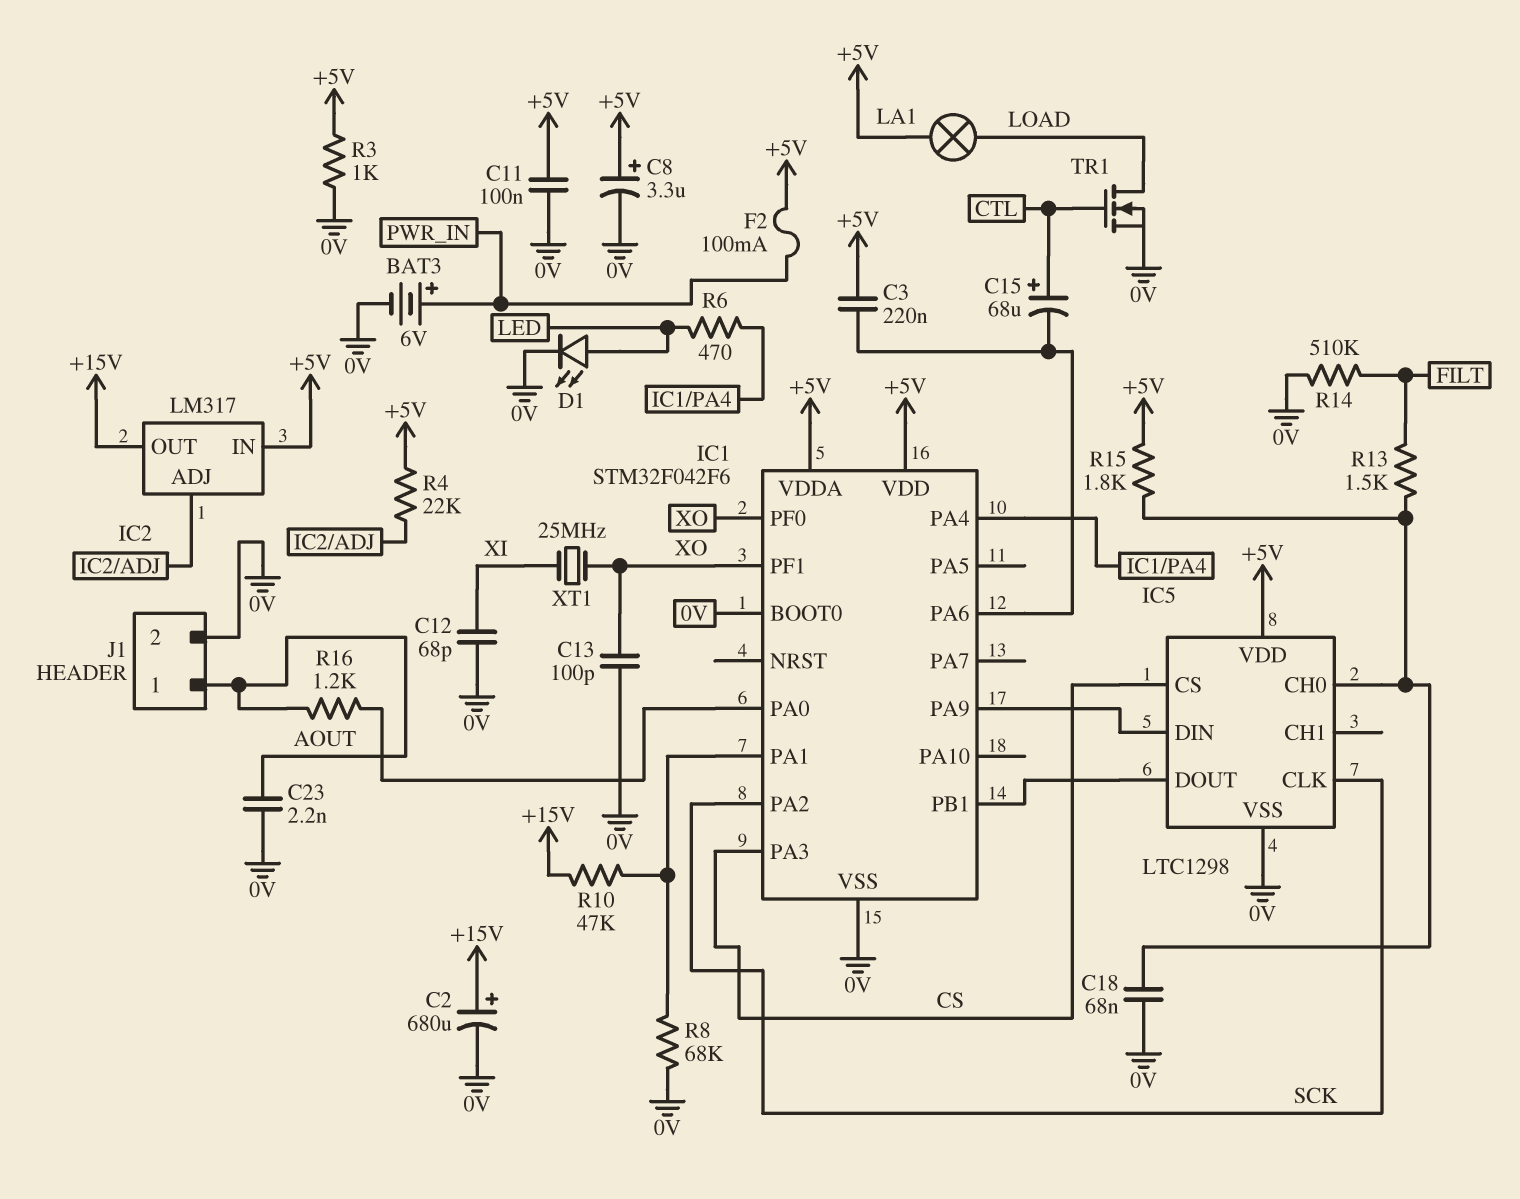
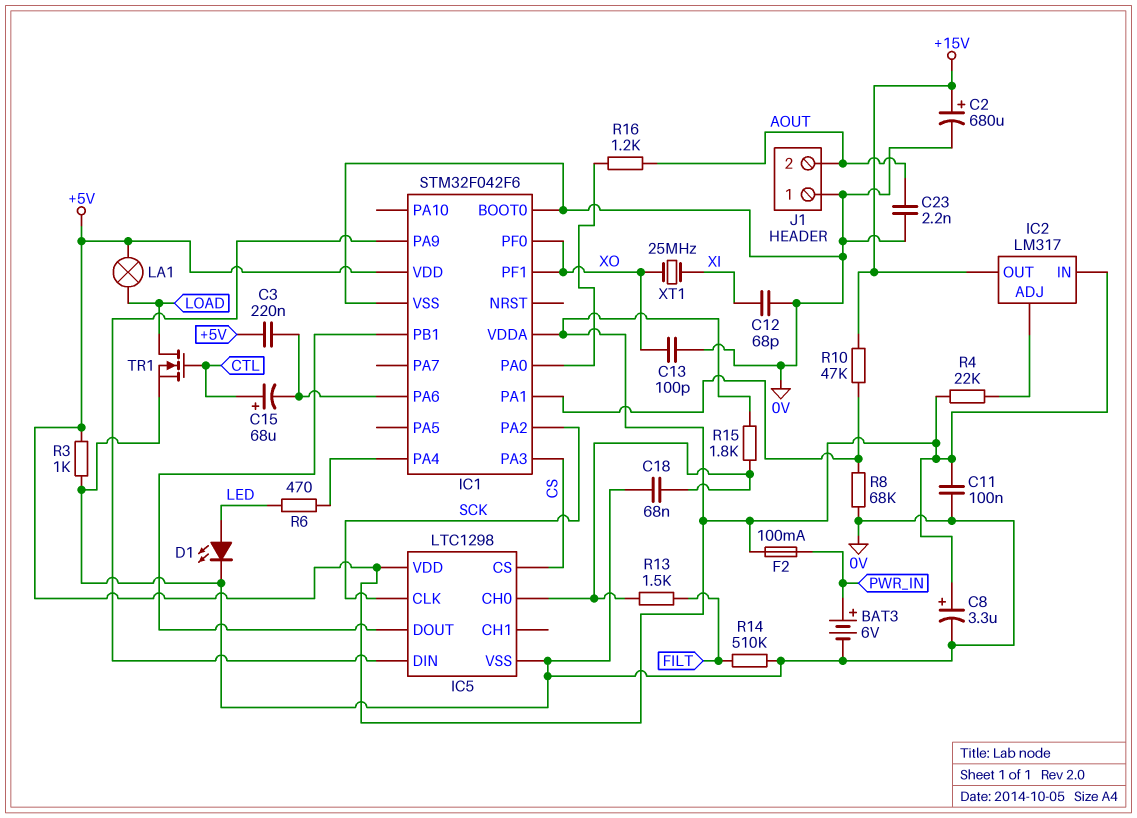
J1 pin 1: AOUT -> 0V
J1 pin 2: 0V -> AOUT

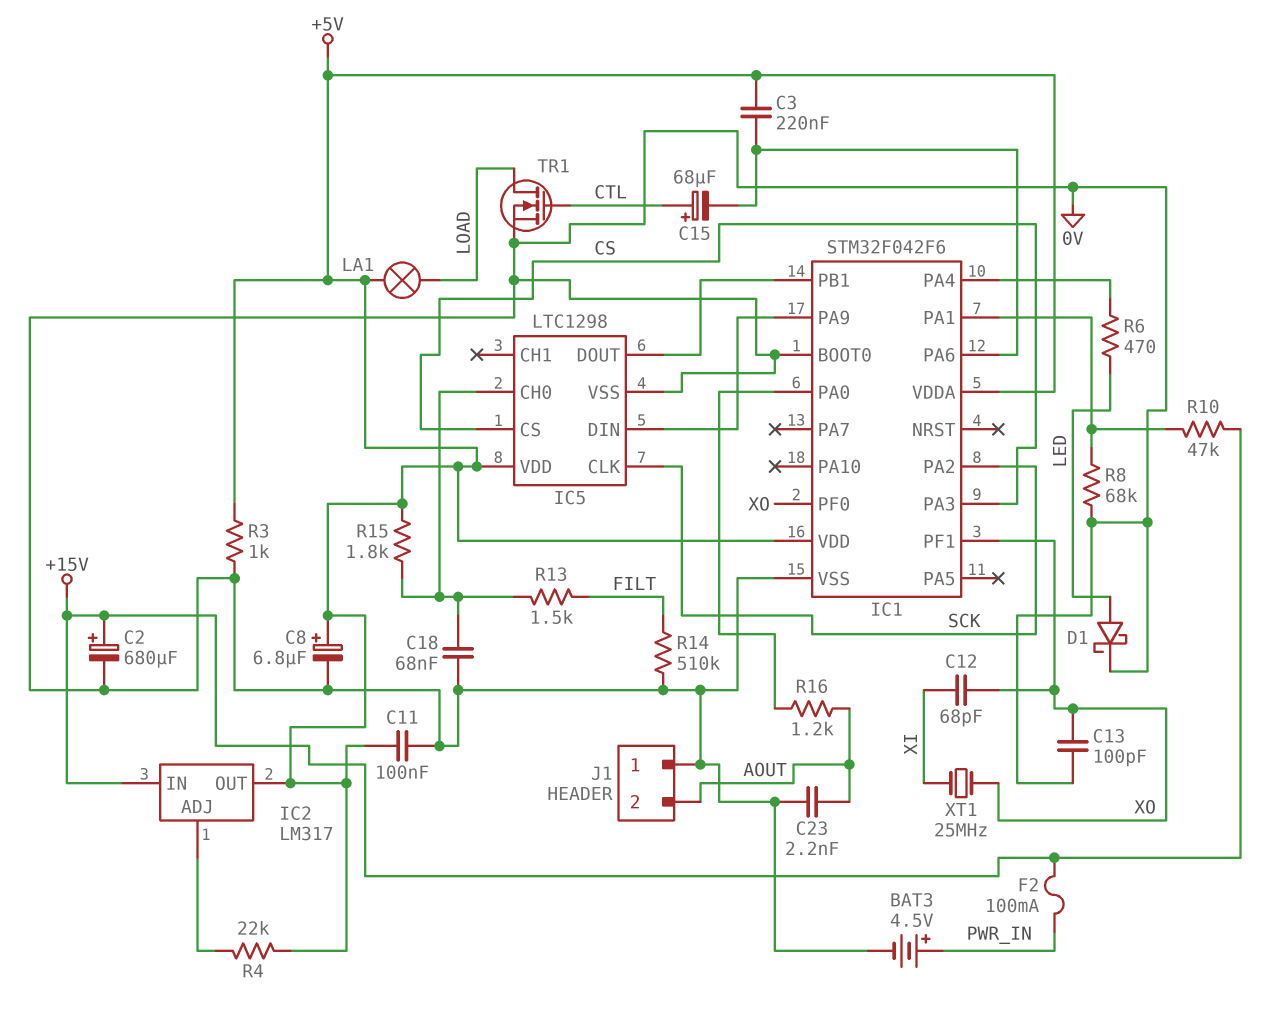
BAT3: 6V (plus PWR_IN, minus 0V) -> 4.5V (plus PWR_IN, minus 0V)
C8: 3.3uF (plus +5V, minus 0V) -> 6.8uF (plus +5V, minus 0V)
C12: 68pF (0V, XI) -> 68pF (XI, XO)
D1: LED (A LED, K 0V) -> schottky (A LED, K 0V)
F2: 100mA (+5V, PWR_IN) -> 100mA (+15V, PWR_IN)
IC2 pin IN: +5V -> +15V
IC2 pin OUT: +15V -> +5V

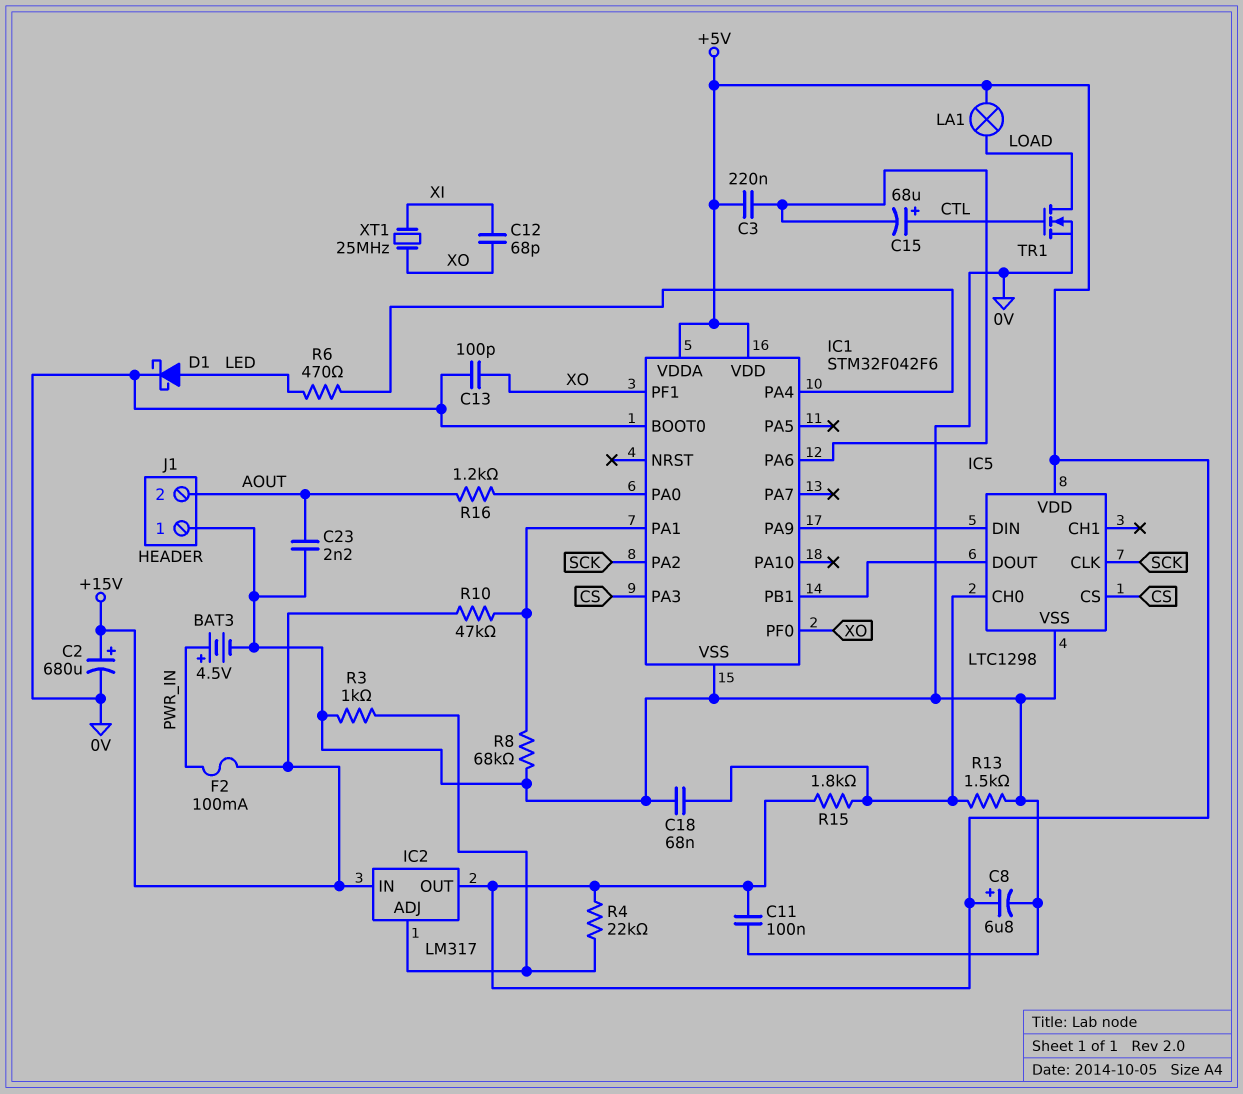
R3: 1k (+5V, 0V) -> 1k (0V, IC2/ADJ)
R13: 1.5k (FILT, IC5/CH0) -> 1.5k (0V, IC5/CH0)
R14: 510k (0V, FILT) -> none

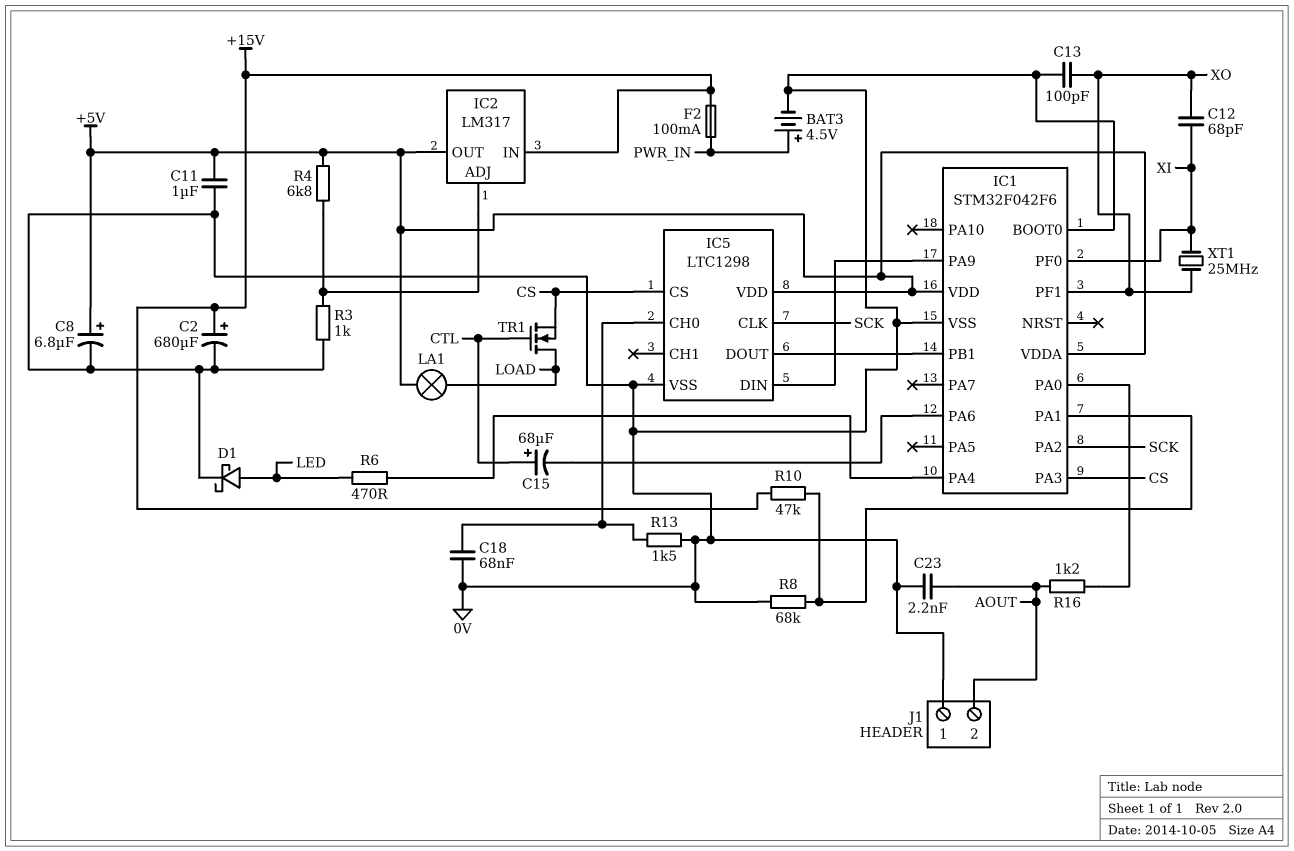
C3: 220nF (+5V, IC1/PA6) -> none
C11: 100nF (+5V, 0V) -> 1uF (+5V, 0V)
IC1 pin PF0: XO -> XI
R4: 22k (+5V, IC2/ADJ) -> 6.8k (+5V, IC2/ADJ)
R15: 1.8k (+5V, IC5/CH0) -> none
TR1: NMOS (G CTL, D LOAD, S 0V) -> NMOS (G CTL, D LOAD, S CS)

